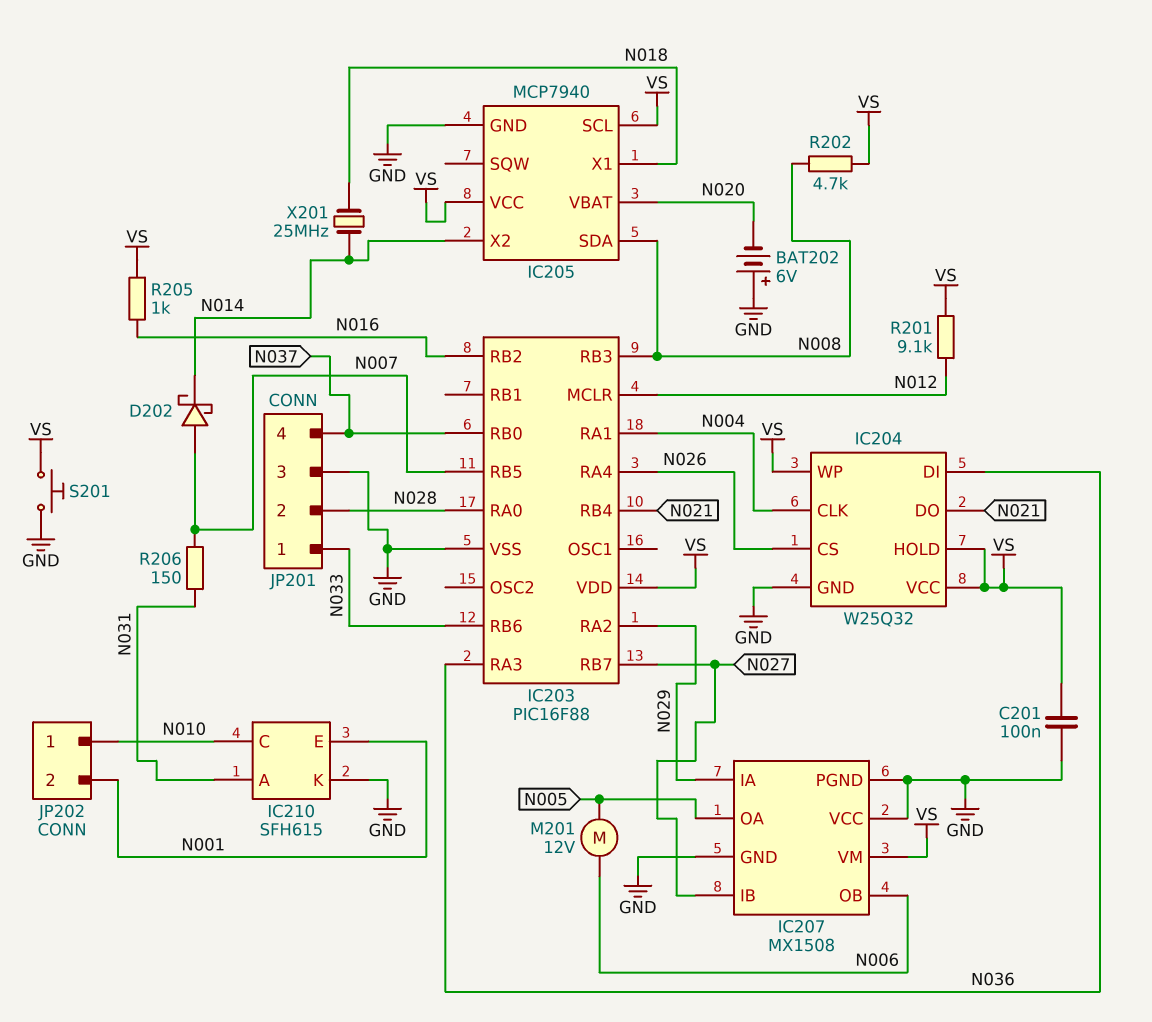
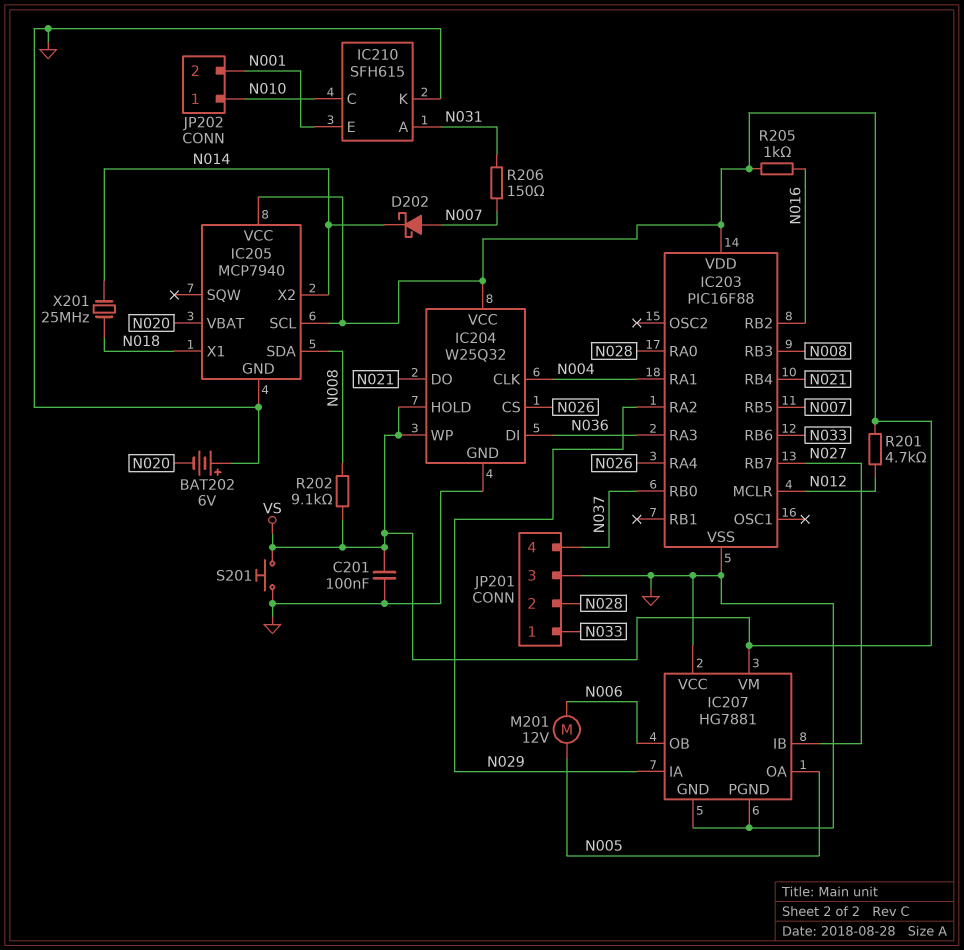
IC207: MX1508 -> HG7881
R201: 9.1k (N012, VS) -> 4.7k (N012, VS)
R202: 4.7k (N008, VS) -> 9.1k (N008, VS)

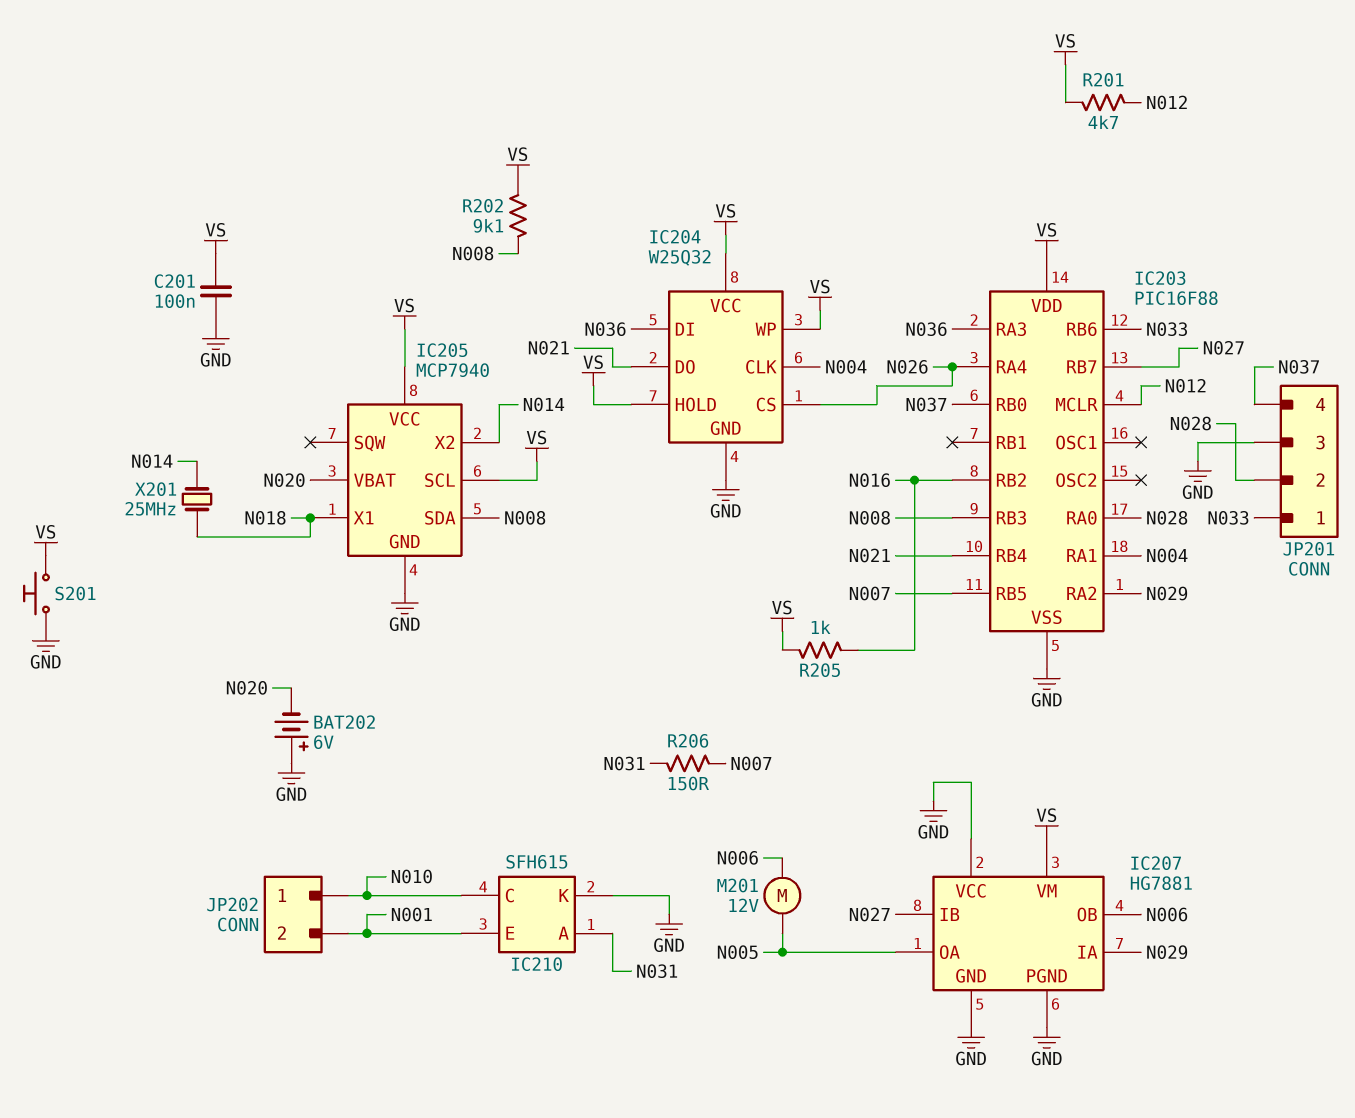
D202: schottky (A N007, K N014) -> none

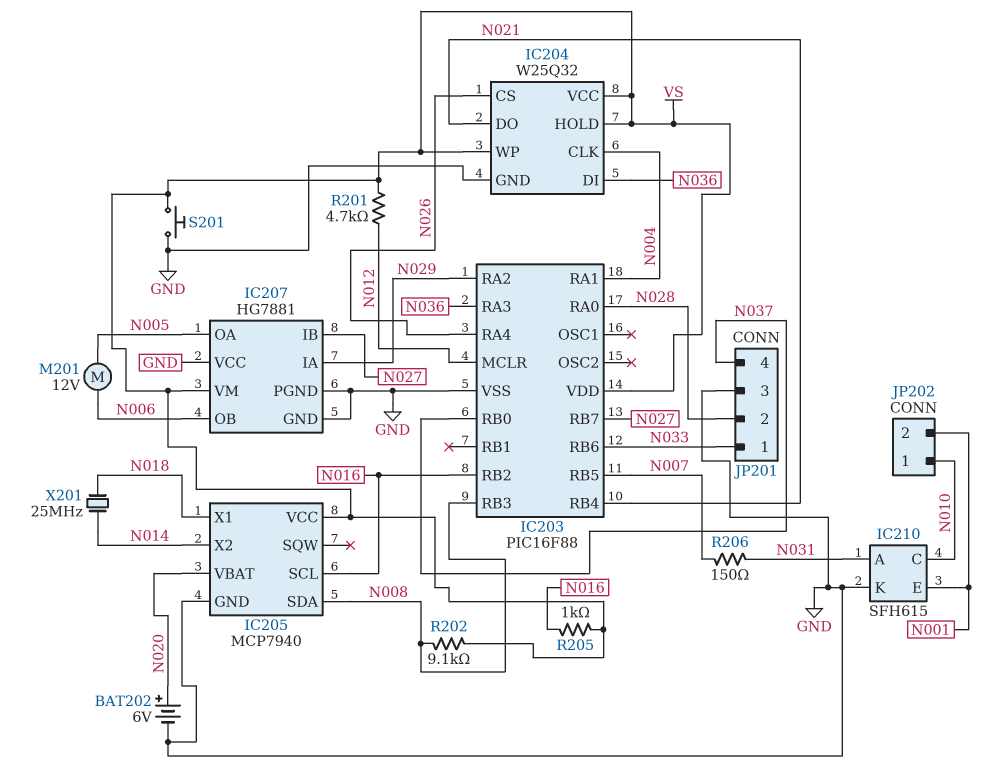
BAT202: 6V (plus GND, minus N020) -> 6V (plus N020, minus GND)
C201: 100nF (GND, VS) -> none
IC205 pin SCL: VS -> N016

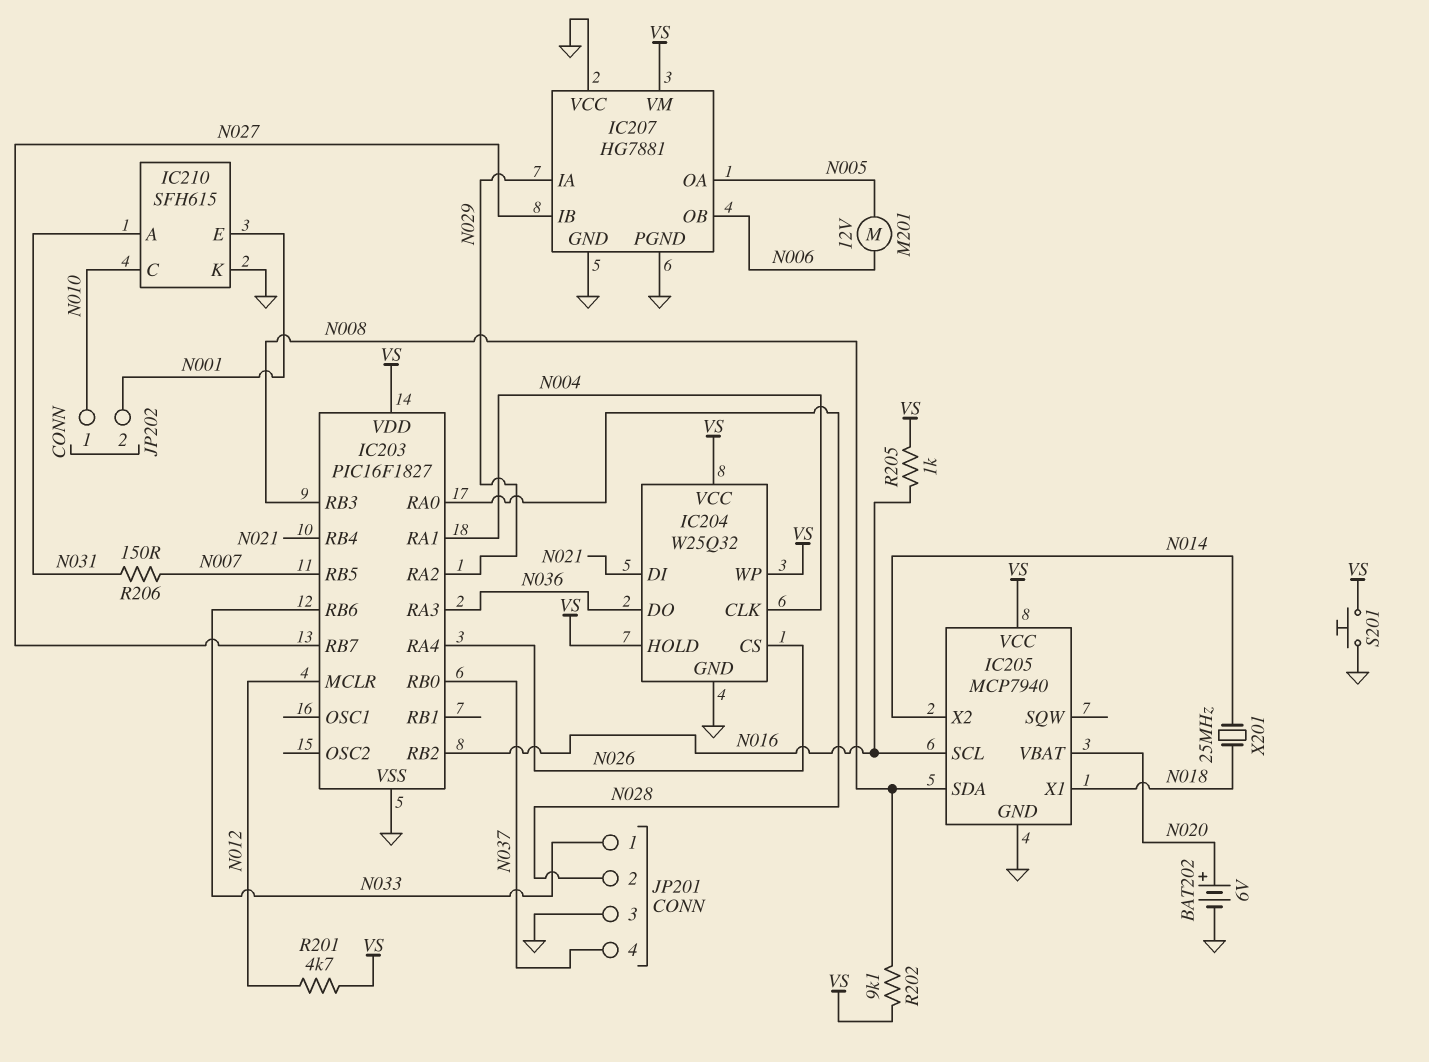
IC203: PIC16F88 -> PIC16F1827
IC204 pin DI: N036 -> N021
IC204 pin DO: N021 -> N036

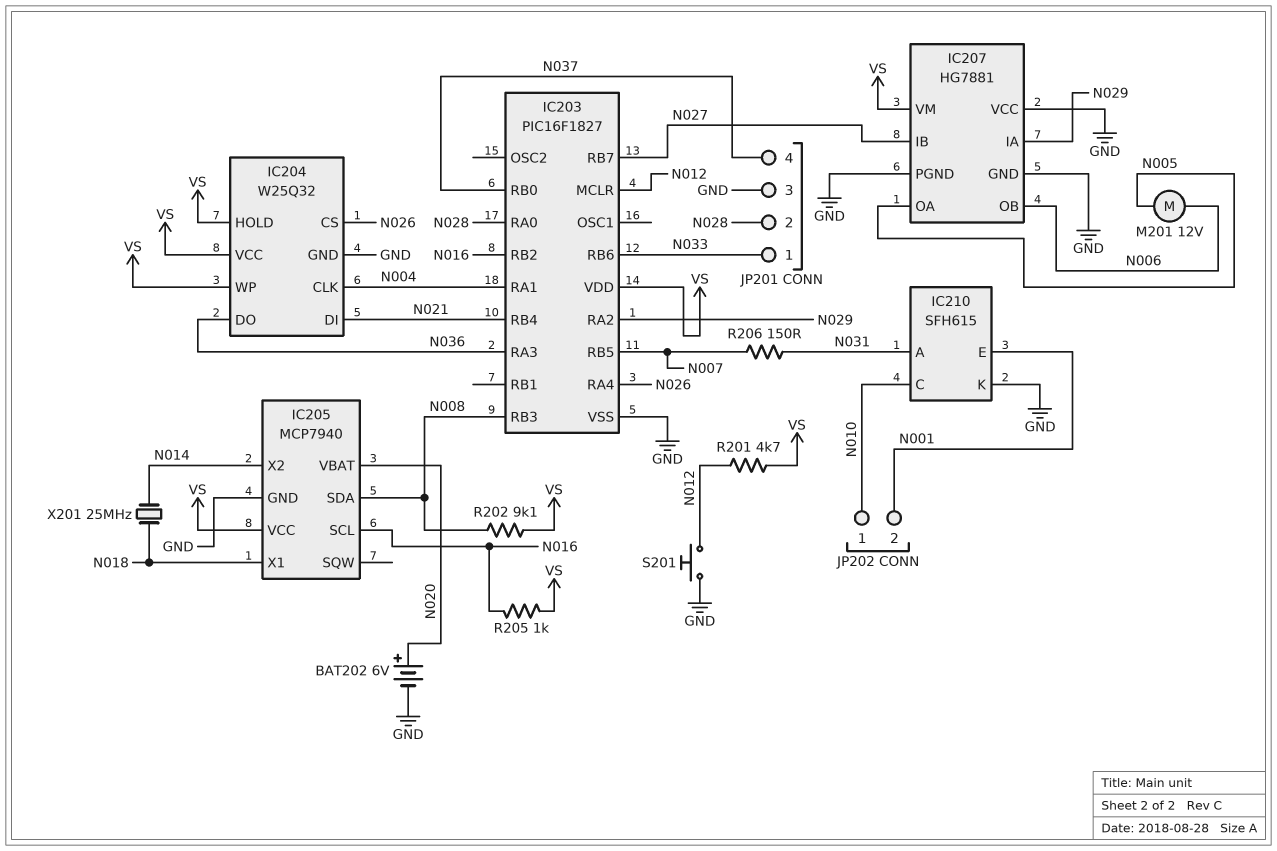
S201: button (GND, VS) -> button (GND, N012)

